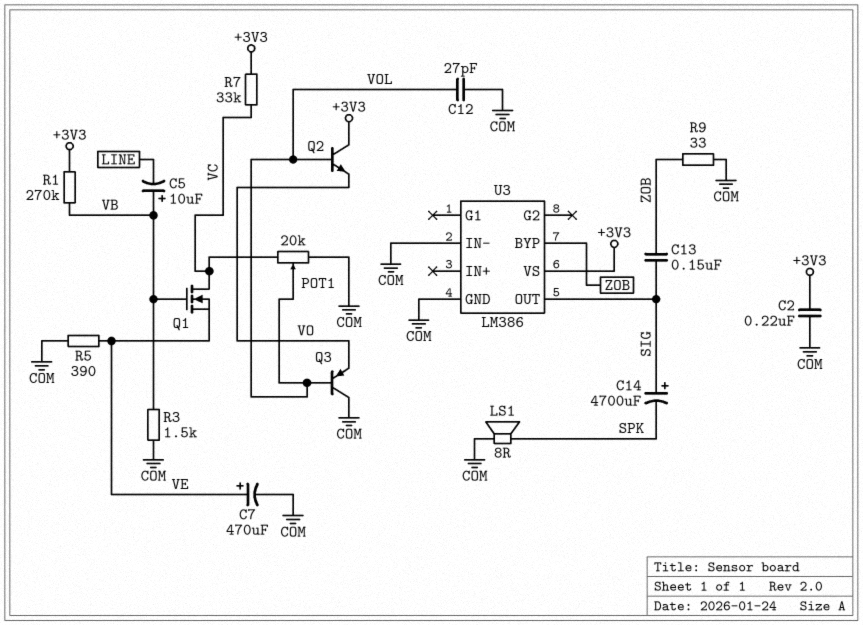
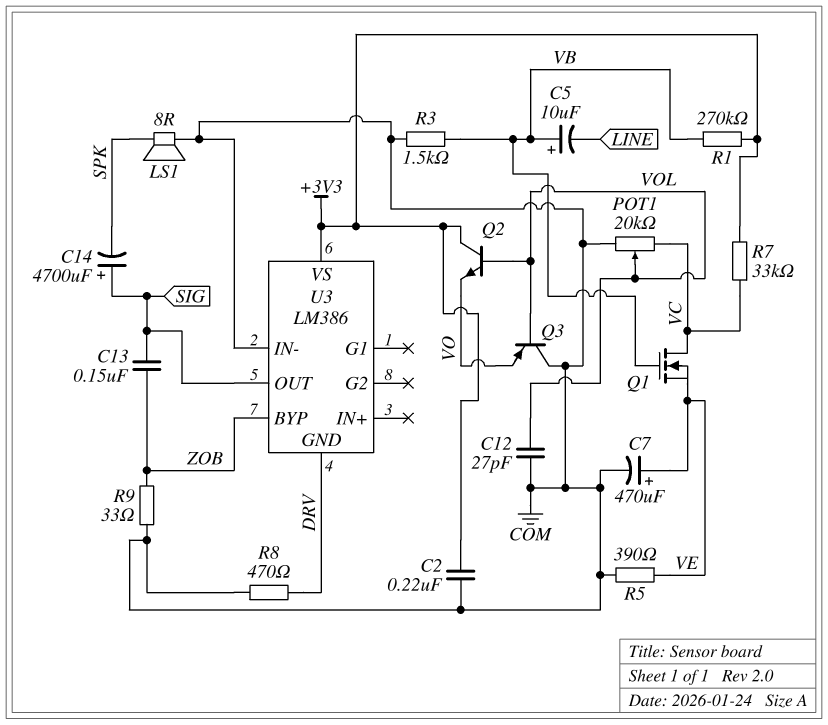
R8: none -> 470 (COM, DRV)
U3 pin GND: COM -> DRV

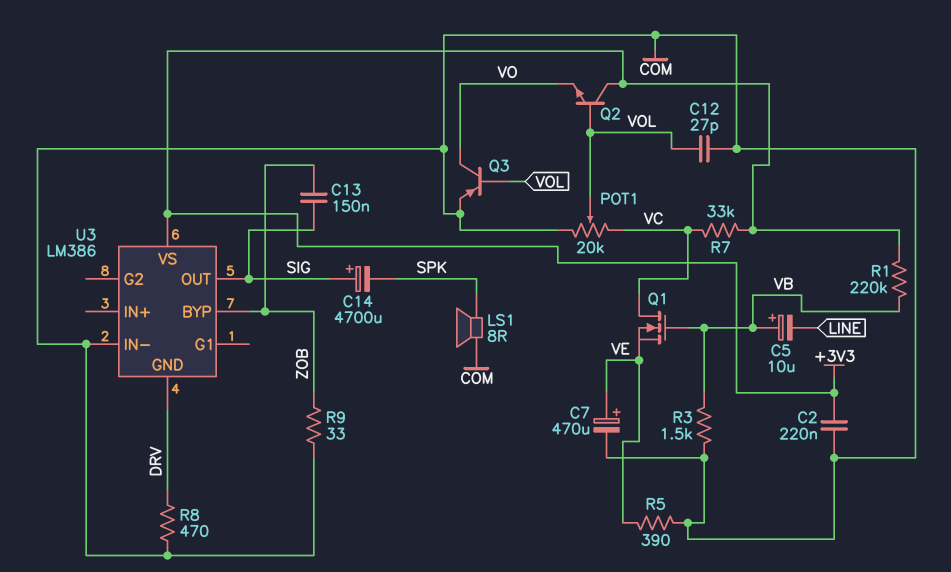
Q3: PNP (B VOL, C COM, E VO) -> PNP (B VOL, C VO, E COM)
R1: 270k (+3V3, VB) -> 220k (+3V3, VB)

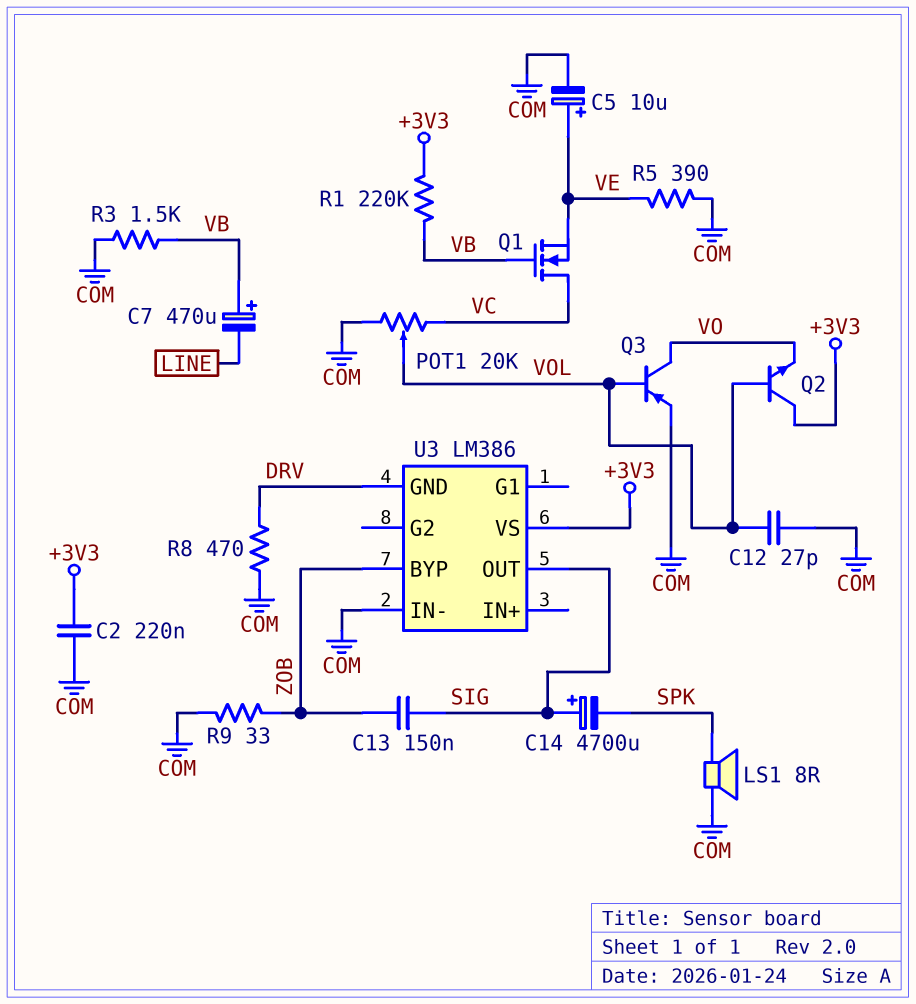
C5: 10uF (plus VB, minus LINE) -> 10uF (plus VE, minus COM)
C7: 470uF (plus VE, minus COM) -> 470uF (plus VB, minus LINE)
R7: 33k (+3V3, VC) -> none

